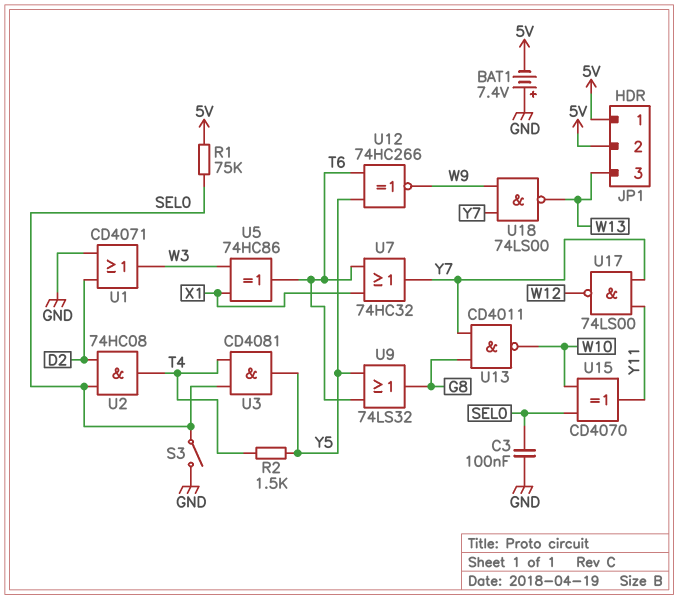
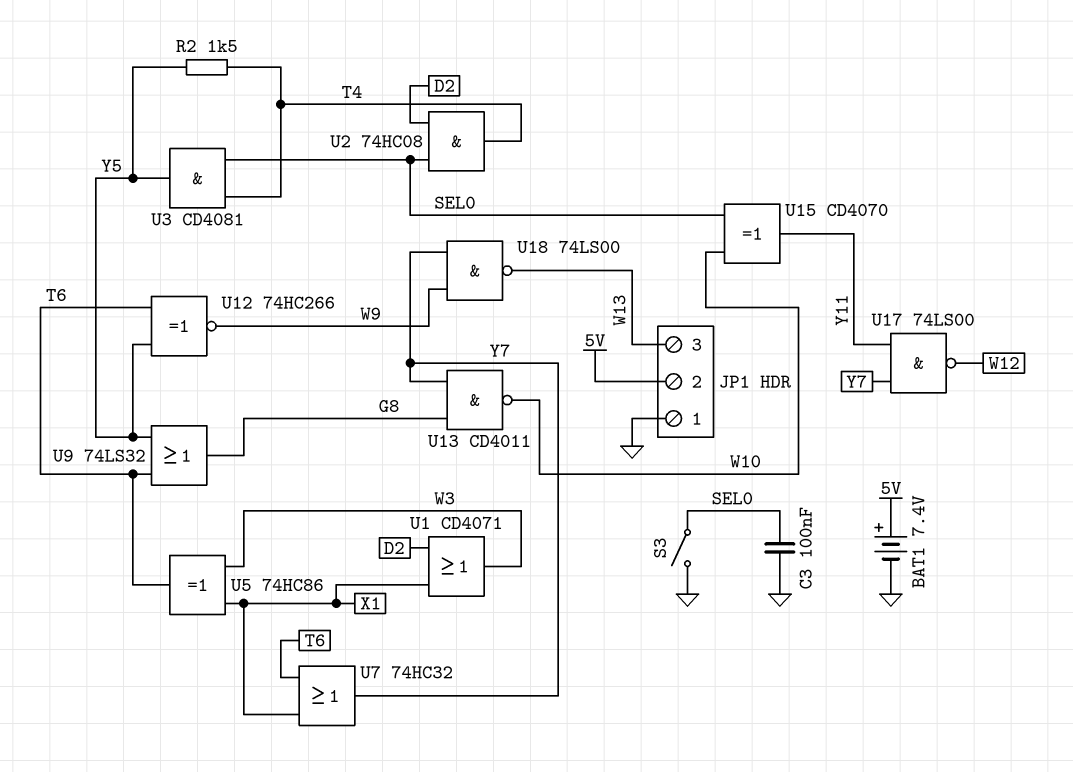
BAT1: 7.4V (plus GND, minus 5V) -> 7.4V (plus 5V, minus GND)
JP1 pin 1: 5V -> GND
R1: 75k (5V, SEL0) -> none
U1: OR CD4071 (in D2, in GND, out W3) -> OR CD4071 (in D2, in X1, out W3)

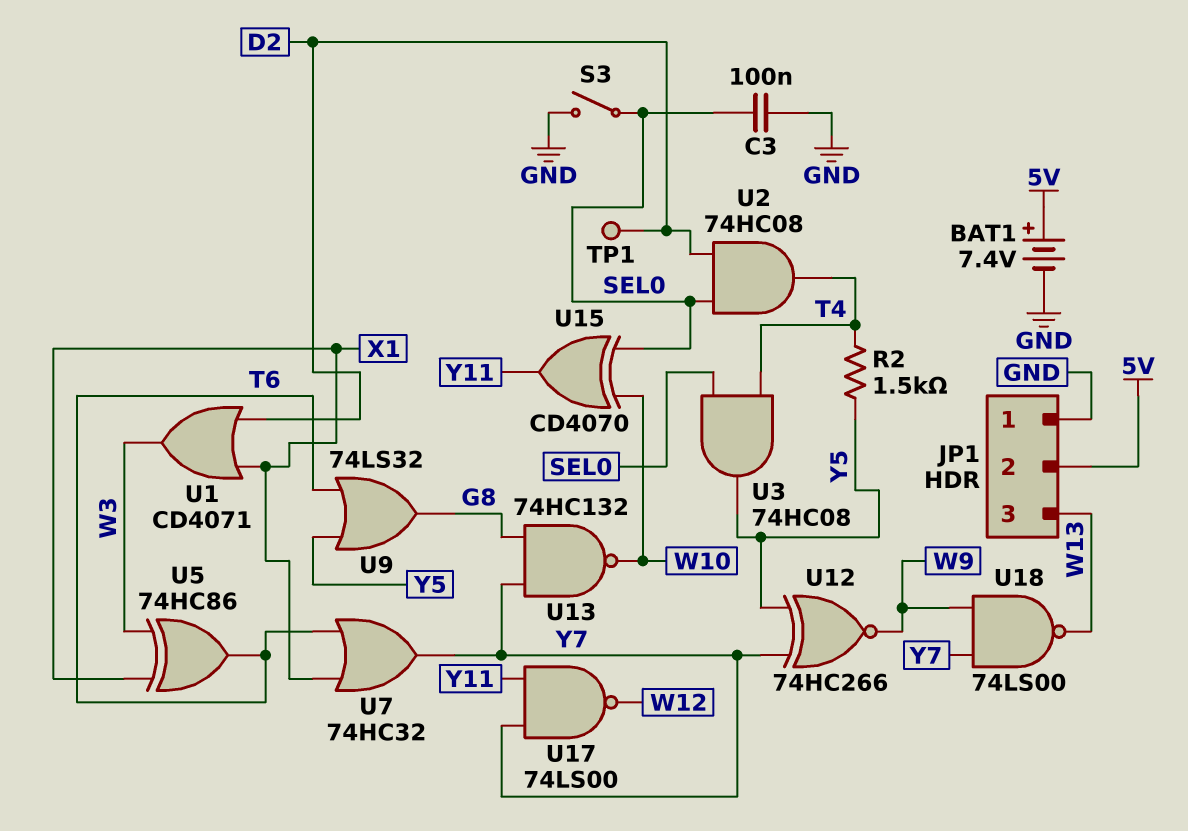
TP1: none -> test point (D2)
U3: AND CD4081 (in SEL0, in T4, out Y5) -> AND 74HC08 (in SEL0, in T4, out Y5)
U12: XNOR 74HC266 (in T6, in Y5, out W9) -> XNOR 74HC266 (in Y5, in Y7, out W9)
U13: NAND CD4011 (in G8, in Y7, out W10) -> NAND 74HC132 (in G8, in Y7, out W10)

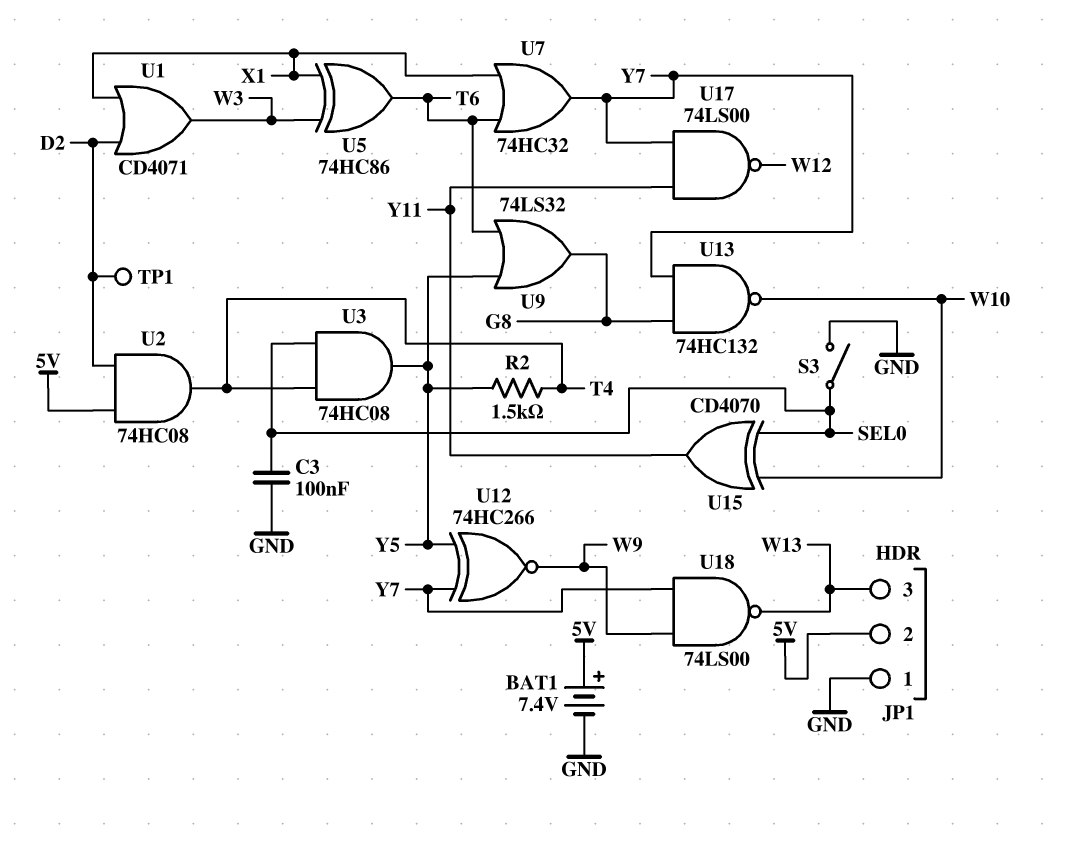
U2: AND 74HC08 (in D2, in SEL0, out T4) -> AND 74HC08 (in 5V, in D2, out T4)

